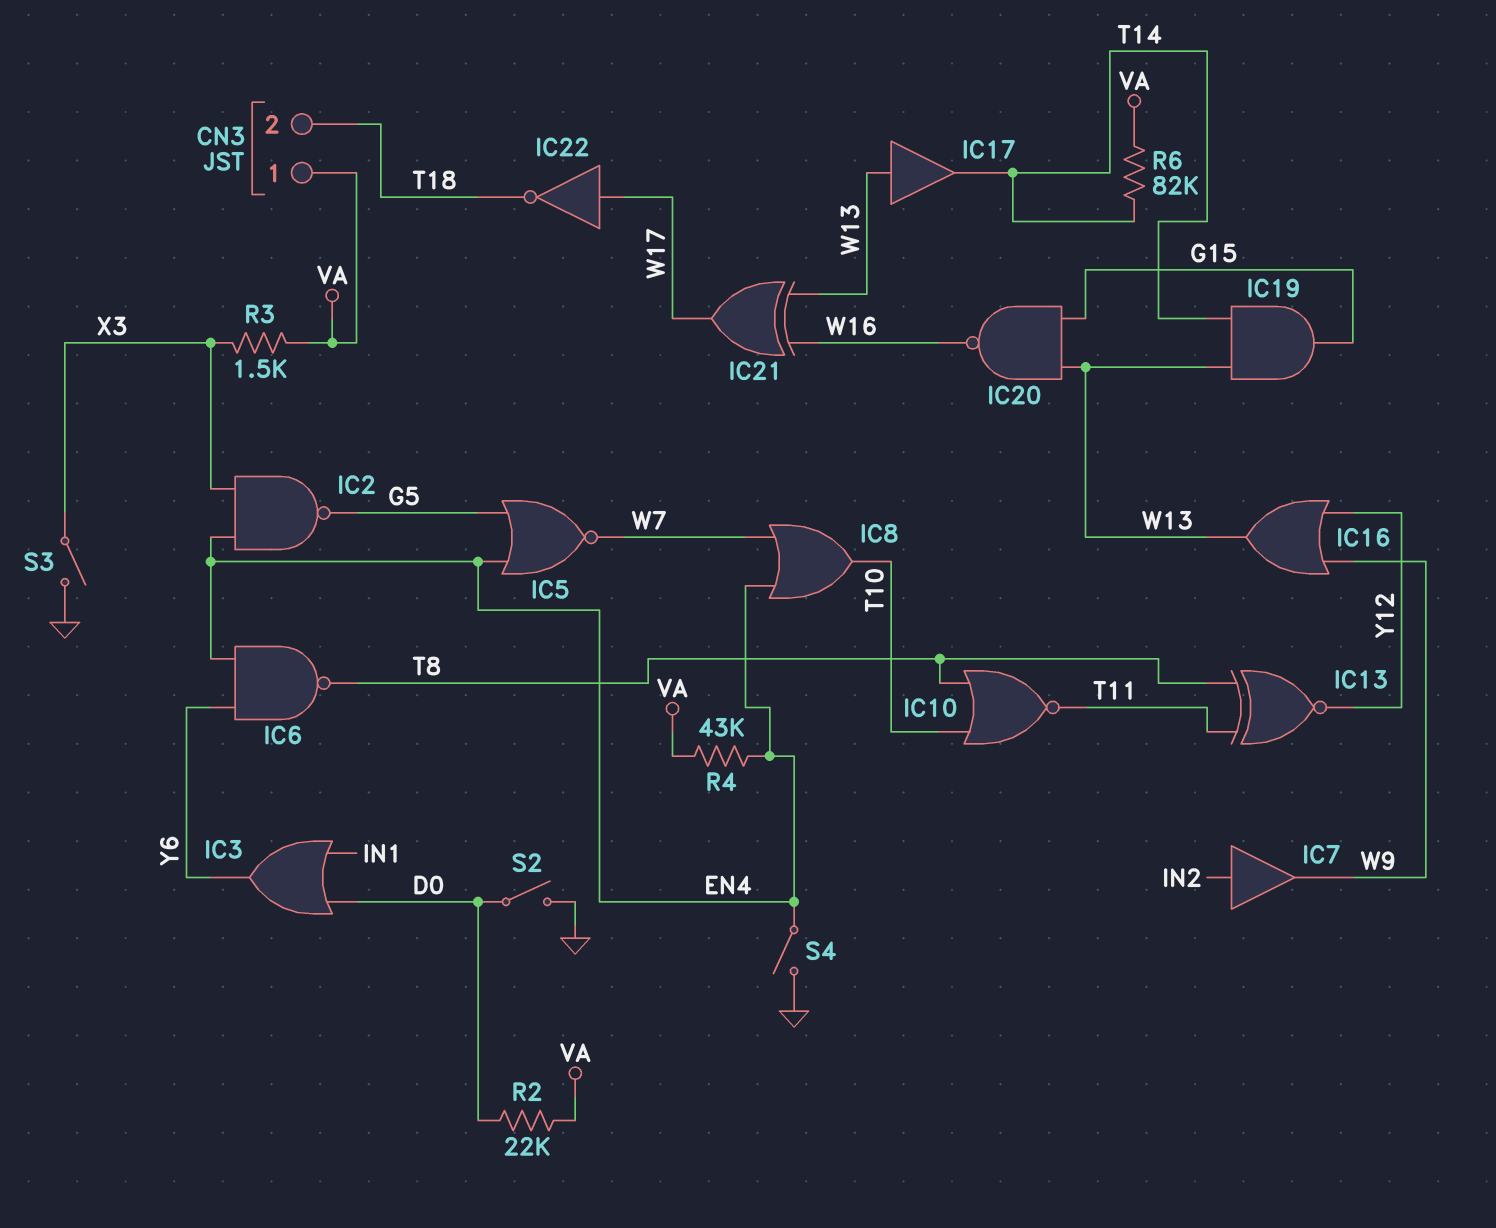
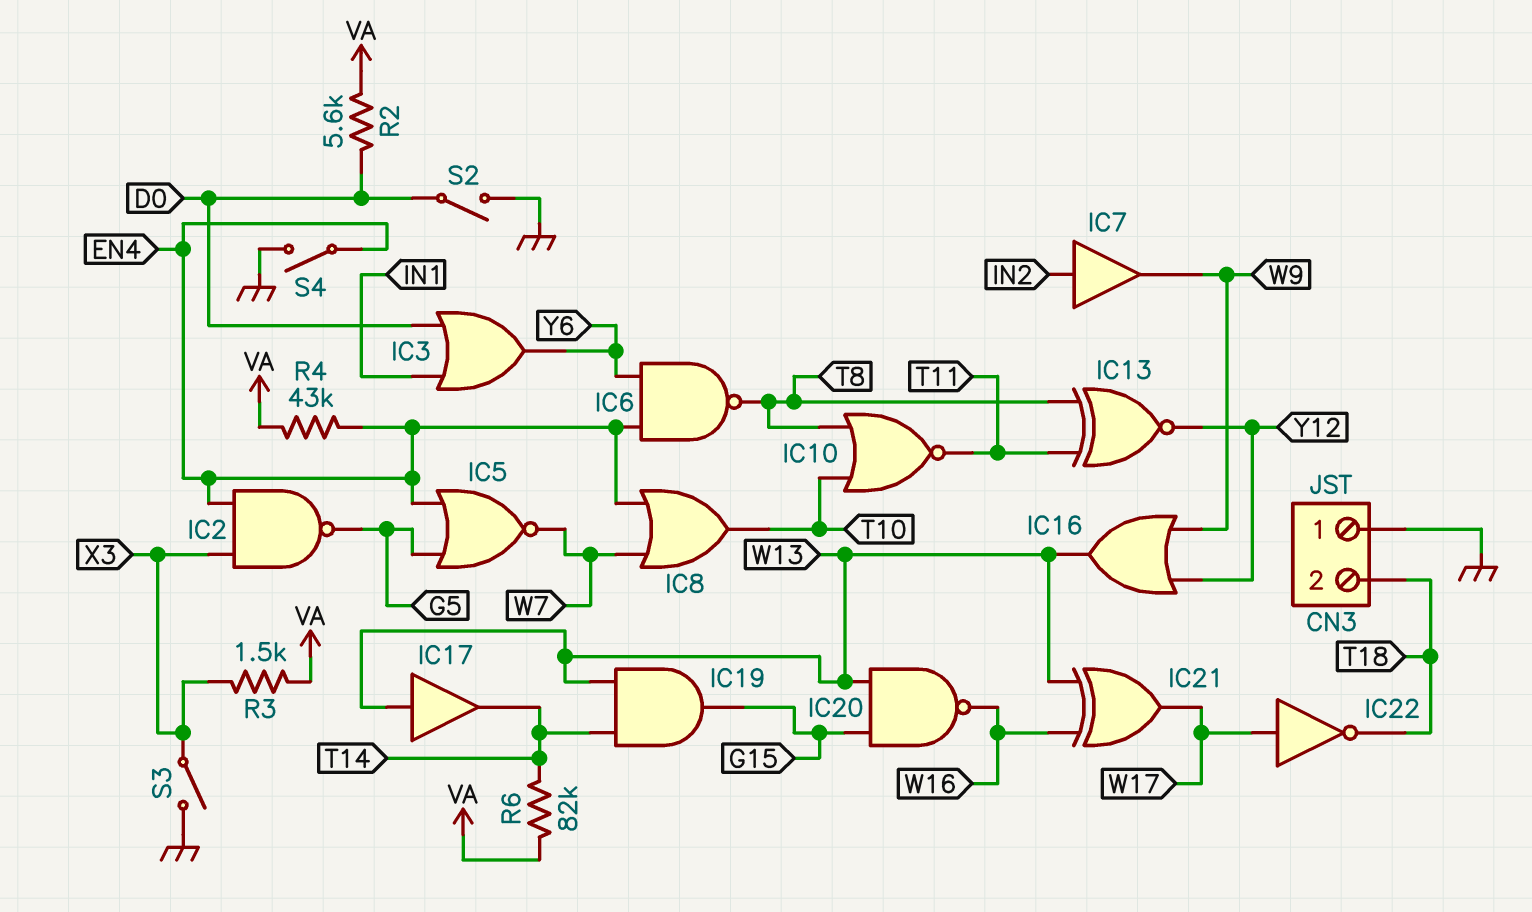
CN3 pin 1: VA -> GND
R2: 22k (D0, VA) -> 5.6k (D0, VA)

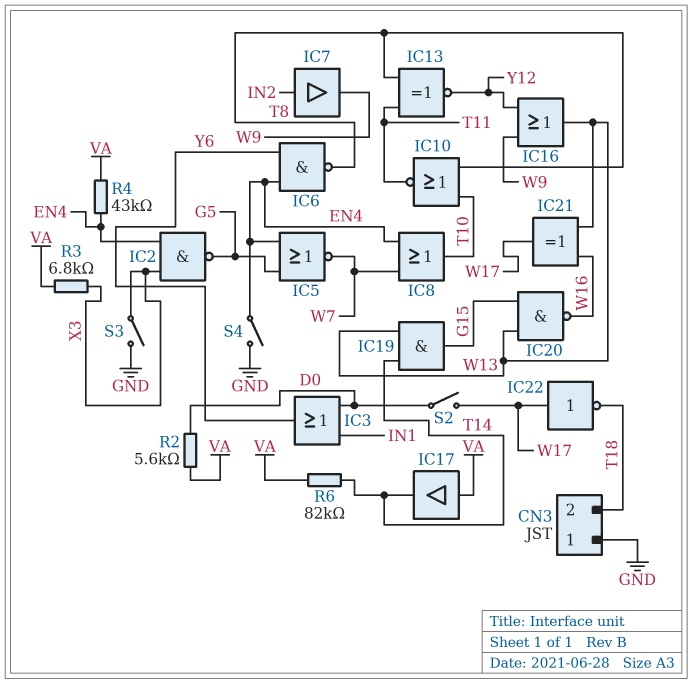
IC17: buffer (in W13, out T14) -> buffer (in VA, out T14)
R3: 1.5k (VA, X3) -> 6.8k (VA, X3)
S2: switch (D0, GND) -> switch (D0, W17)

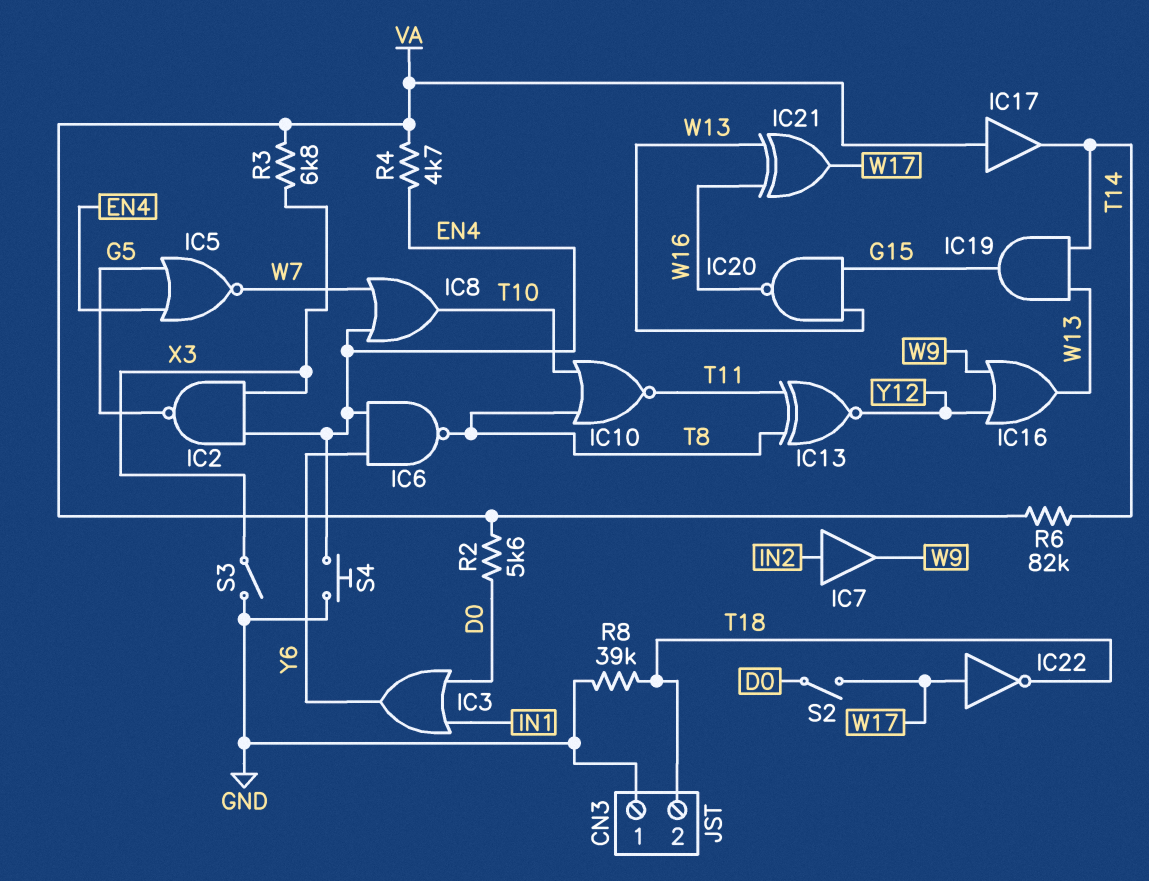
R4: 43k (EN4, VA) -> 4.7k (EN4, VA)
R8: none -> 39k (GND, T18)
S4: switch (EN4, GND) -> button (EN4, GND)

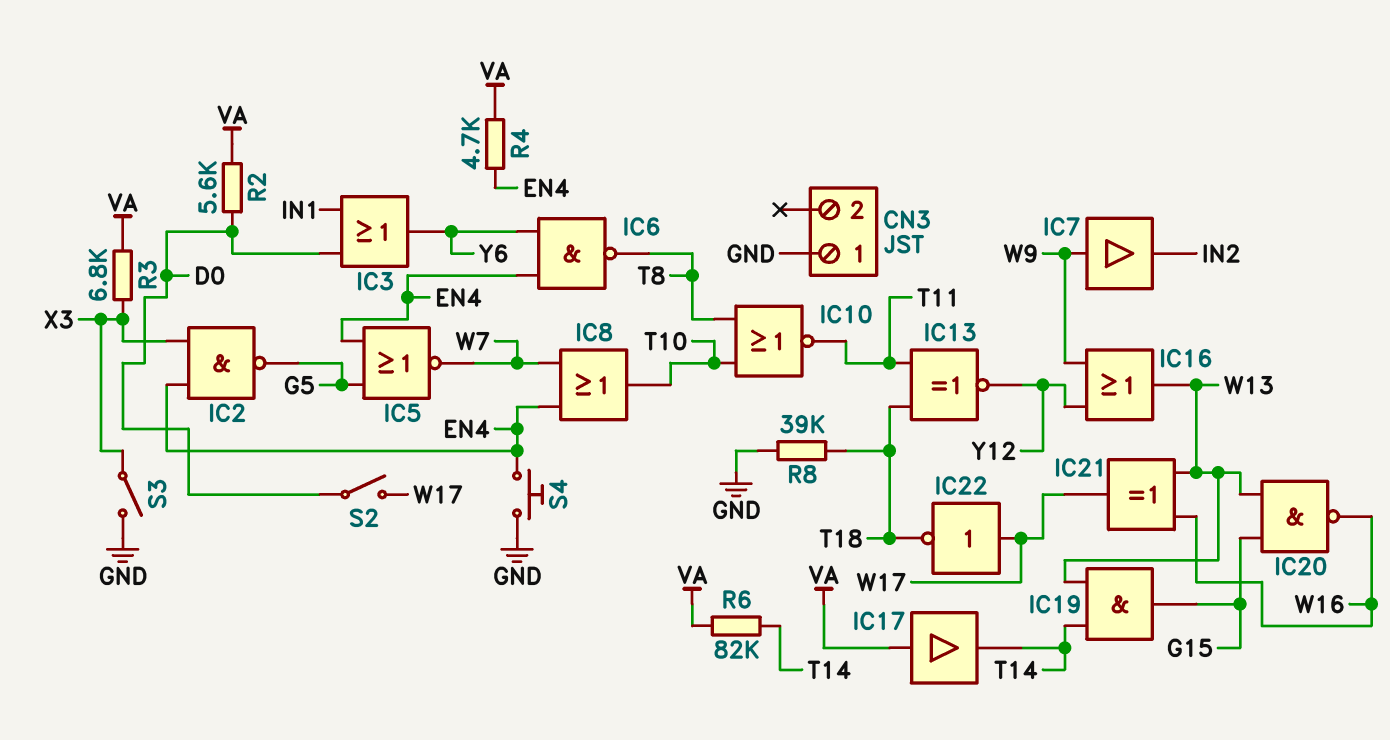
CN3 pin 2: T18 -> none
IC7: buffer (in IN2, out W9) -> buffer (in W9, out IN2)
IC13: XNOR (in T8, in T11, out Y12) -> XNOR (in T11, in T18, out Y12)

